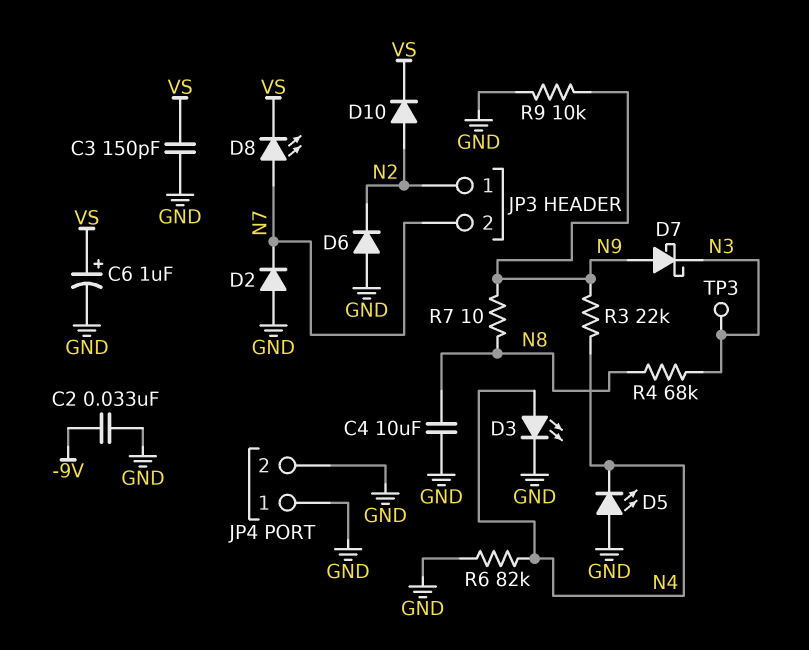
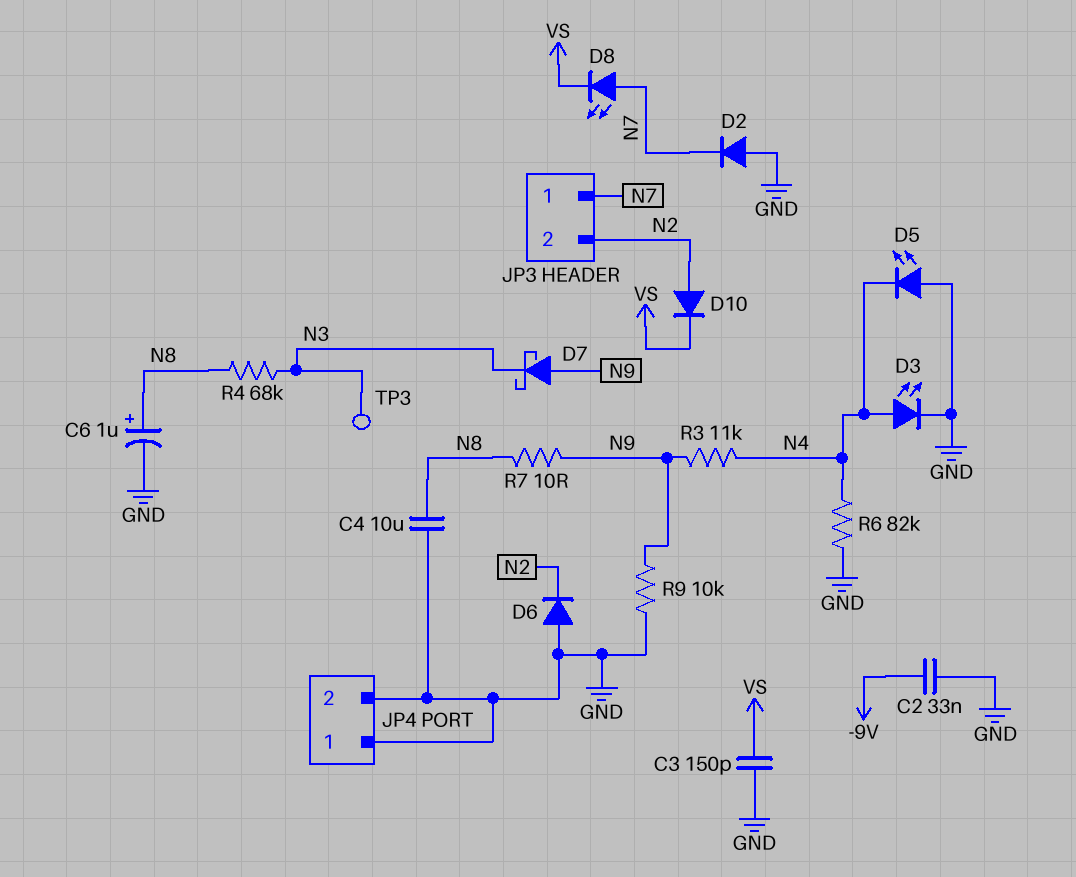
C6: 1uF (plus VS, minus GND) -> 1uF (plus N8, minus GND)
JP3 pin 1: N2 -> N7
JP3 pin 2: N7 -> N2
R3: 22k (N4, N9) -> 11k (N4, N9)

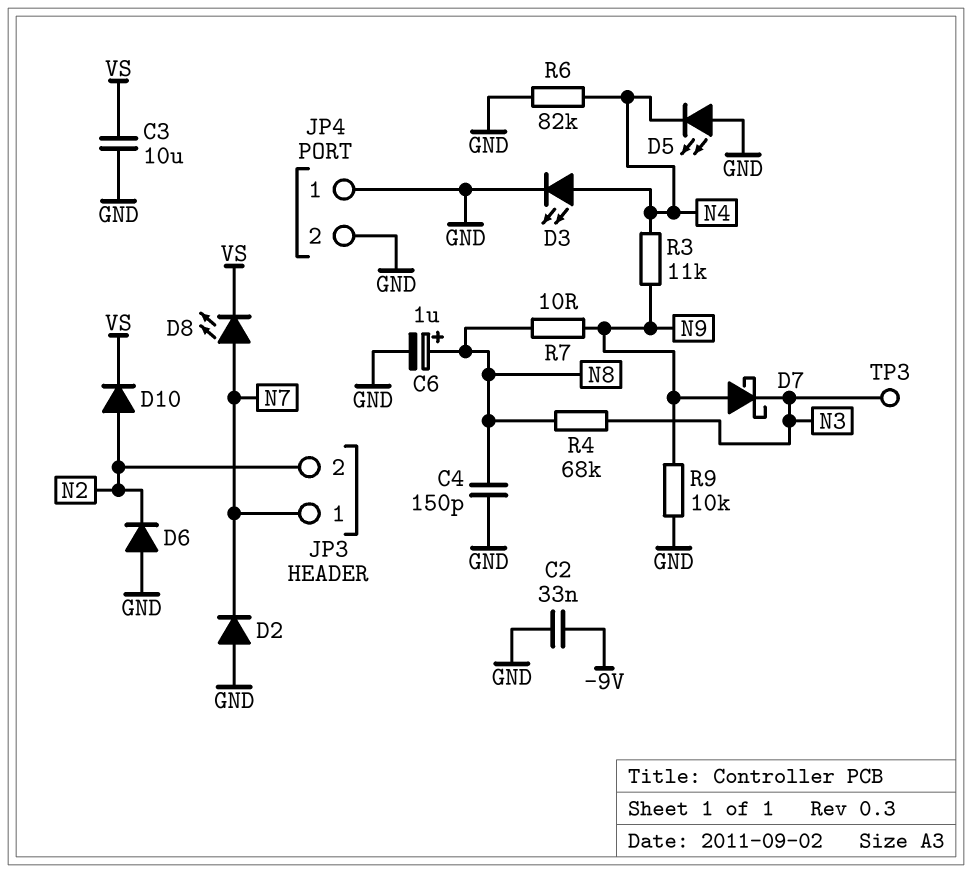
C3: 150pF (GND, VS) -> 10uF (GND, VS)
C4: 10uF (GND, N8) -> 150pF (GND, N8)

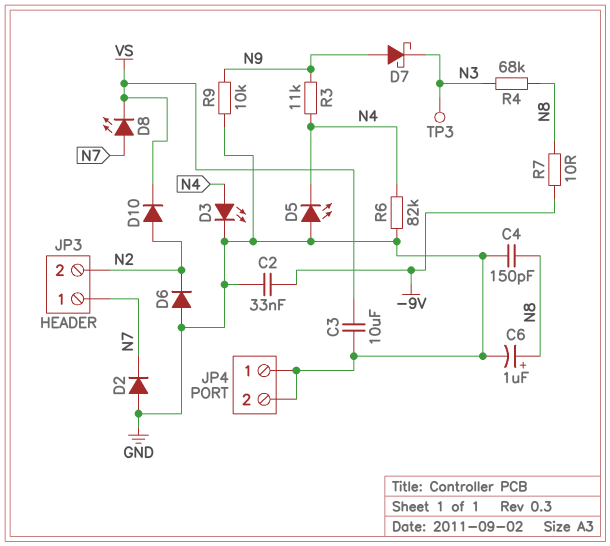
R7: 10 (N8, N9) -> 10 (-9V, N8)

